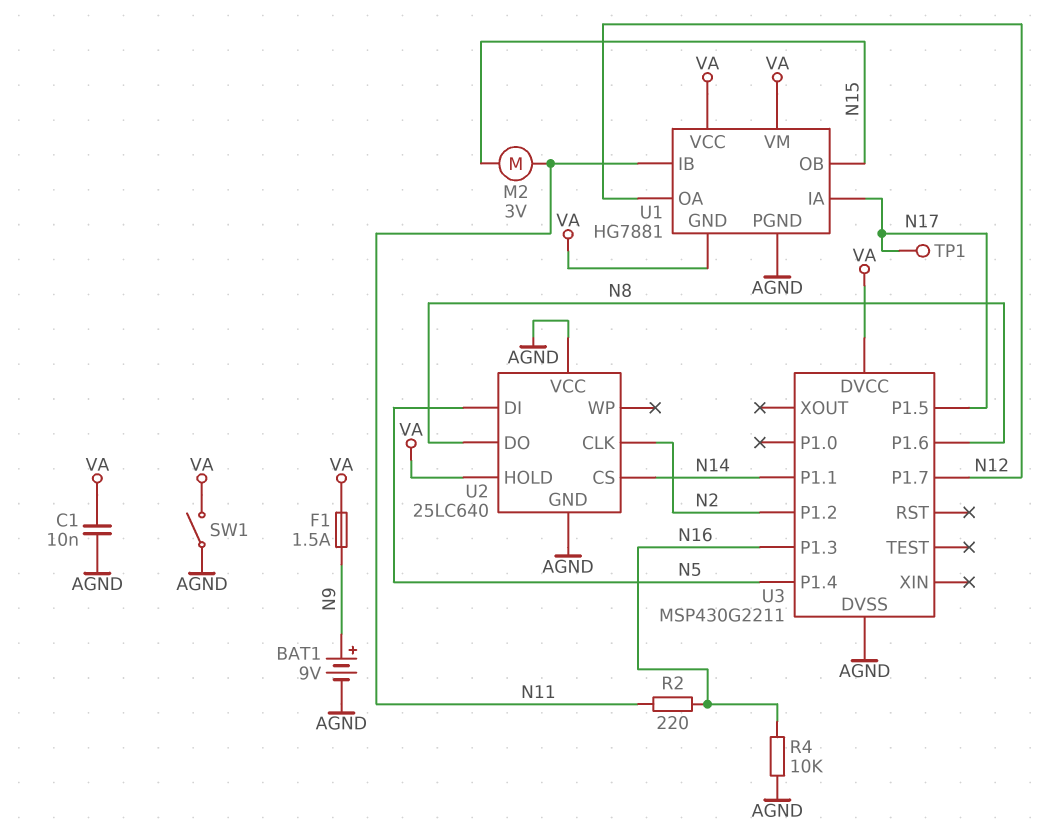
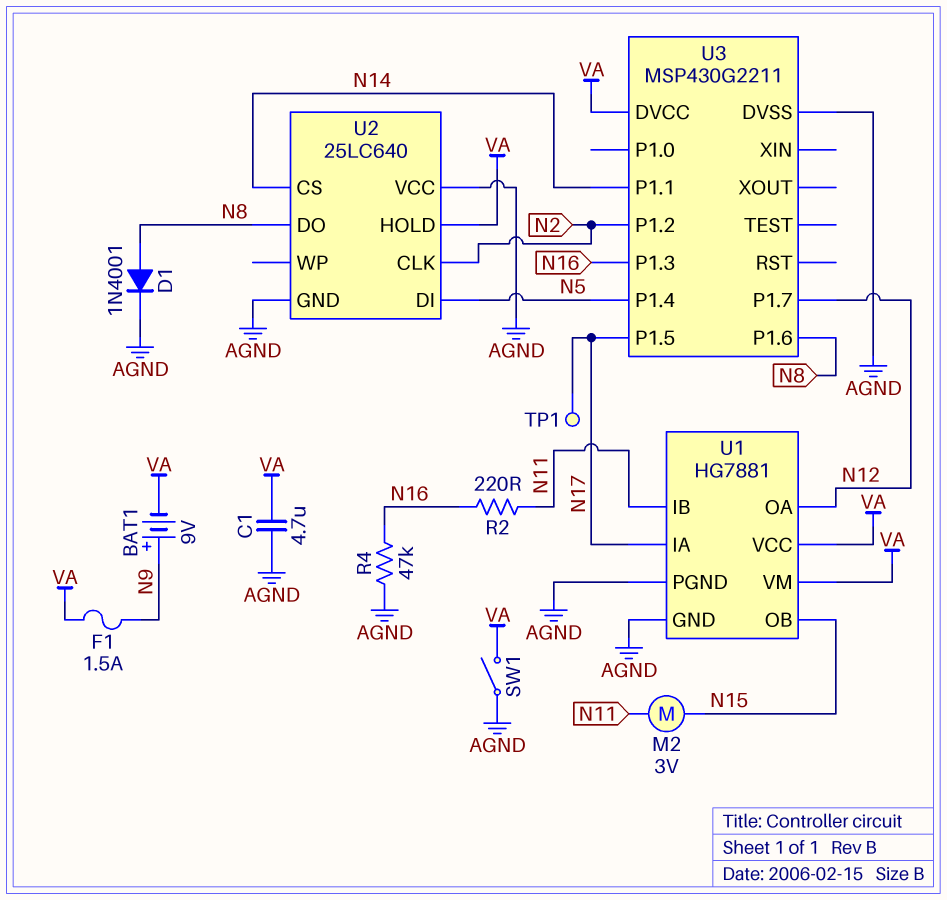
BAT1: 9V (plus N9, minus AGND) -> 9V (plus N9, minus VA)
C1: 10nF (AGND, VA) -> 4.7uF (AGND, VA)
D1: none -> diode 1N4001 (A N8, K AGND)
R4: 10k (AGND, N16) -> 47k (AGND, N16)
U1 pin GND: VA -> AGND

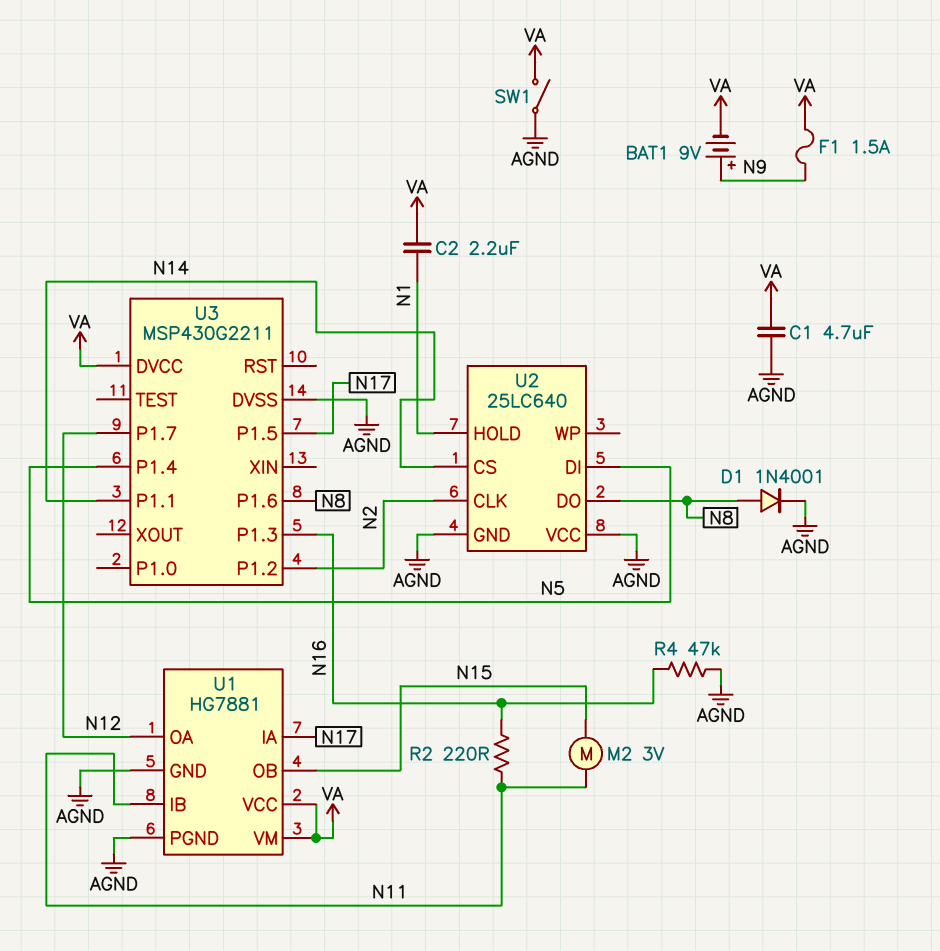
C2: none -> 2.2uF (N1, VA)
TP1: test point (N17) -> none
U2 pin HOLD: VA -> N1

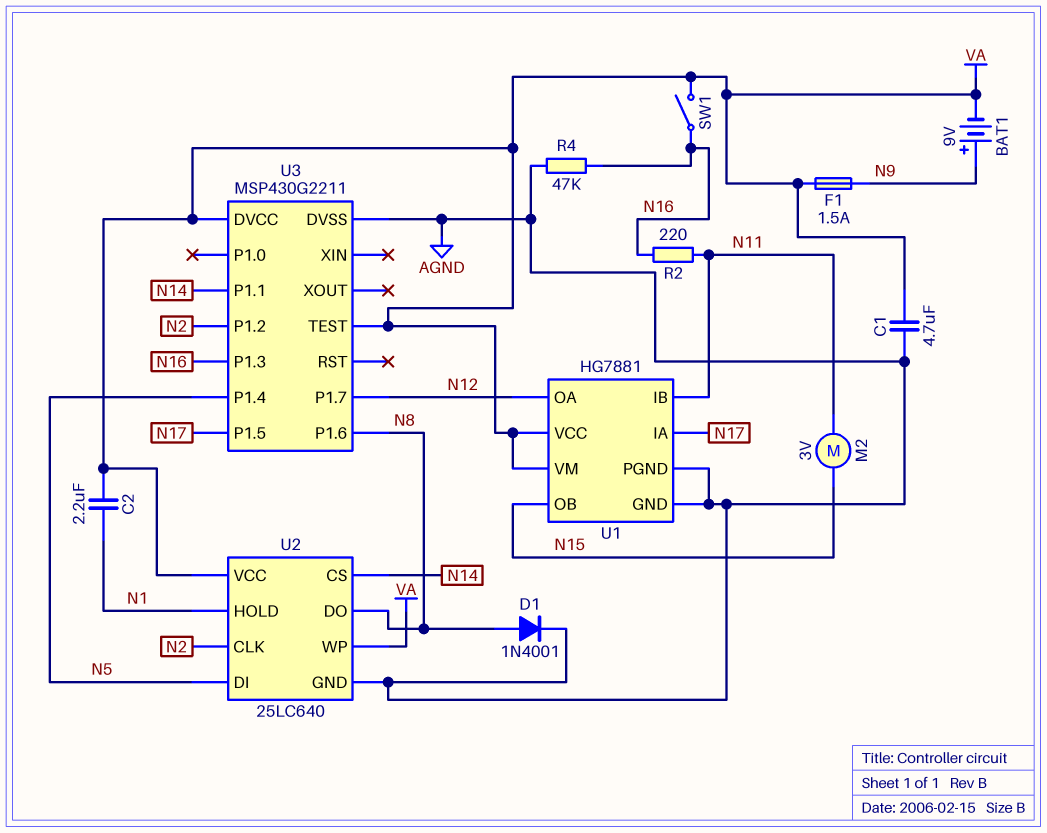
SW1: switch (AGND, VA) -> switch (N16, VA)
U2 pin VCC: AGND -> VA
U2 pin WP: none -> VA
U3 pin TEST: none -> VA

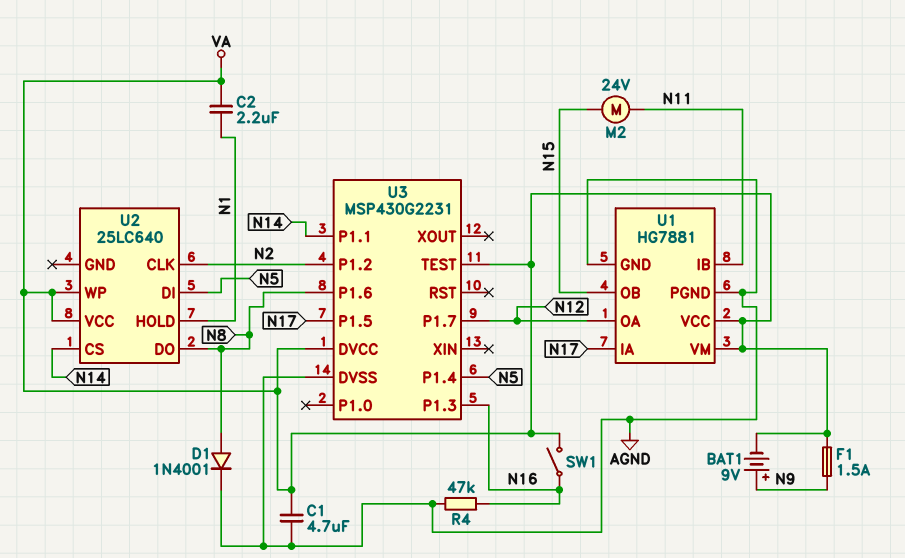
M2: motor 3V (N11, N15) -> motor 24V (N11, N15)
R2: 220 (N11, N16) -> none
U2 pin GND: AGND -> none
U3: MSP430G2211 -> MSP430G2231

